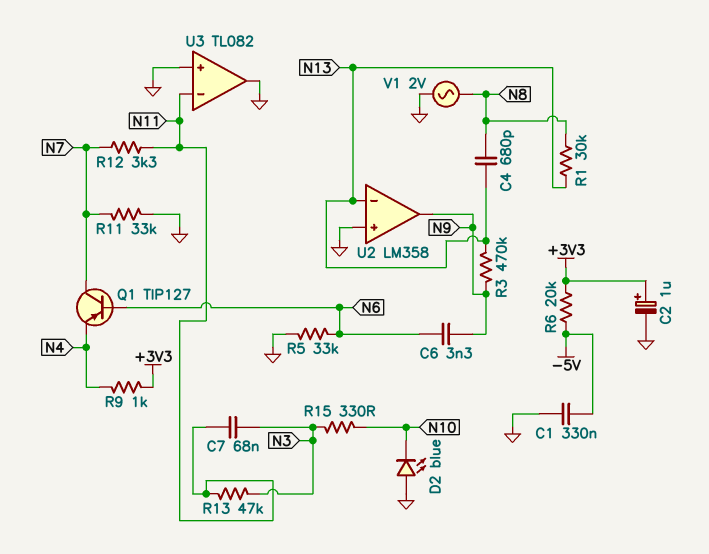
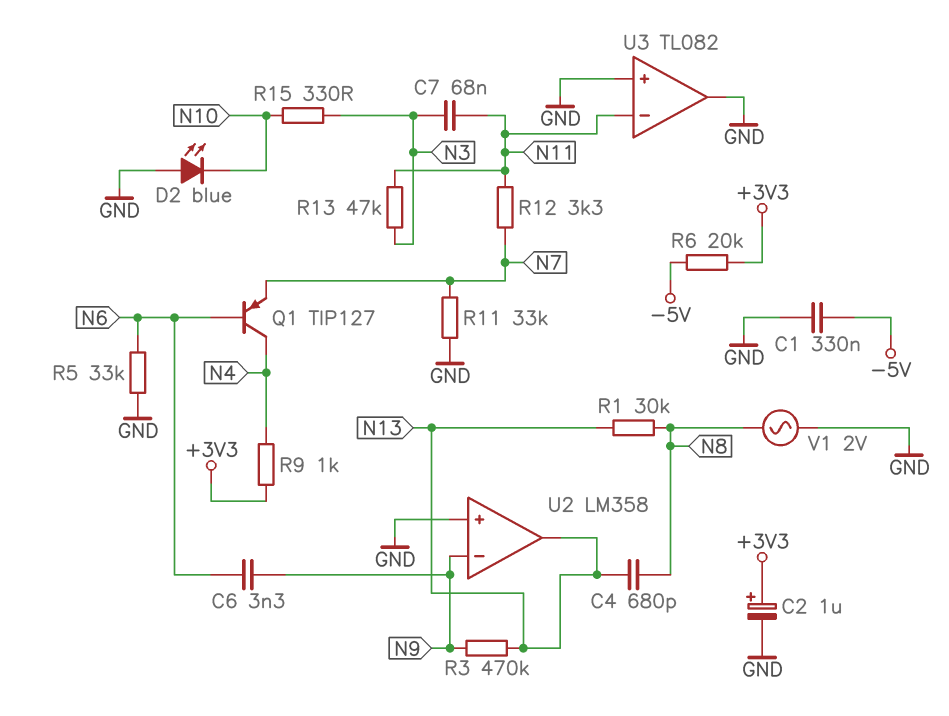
Q1: PNP TIP127 (B N6, C N7, E N4) -> PNP TIP127 (B N6, C N4, E N7)
U2 pin in-: N13 -> N9
U2 pin out: N9 -> N13

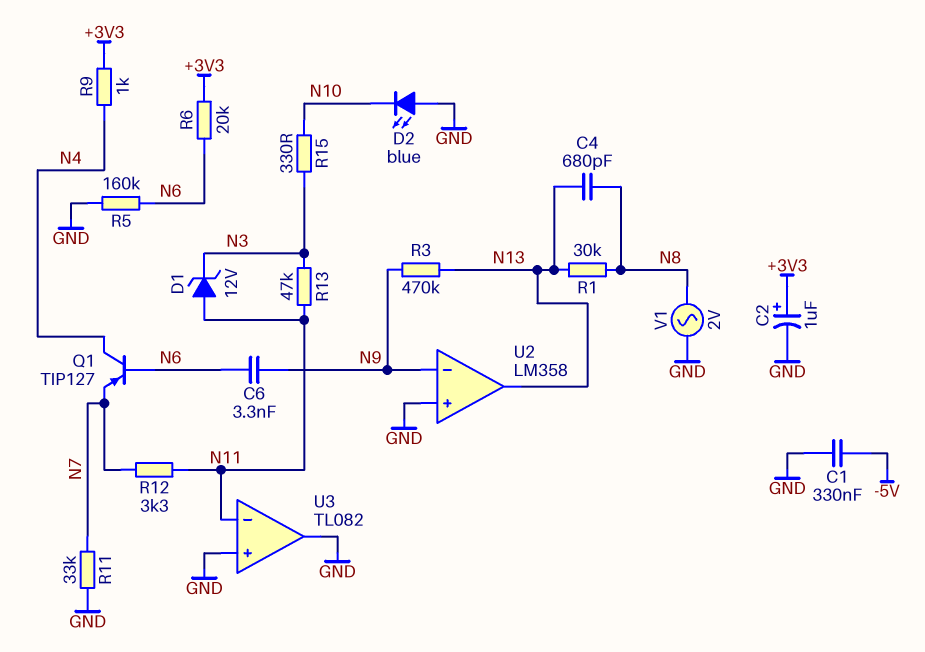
C7: 68nF (N3, N11) -> none
D1: none -> zener 12V (A N11, K N3)
R5: 33k (GND, N6) -> 160k (GND, N6)
R6: 20k (+3V3, -5V) -> 20k (+3V3, N6)

